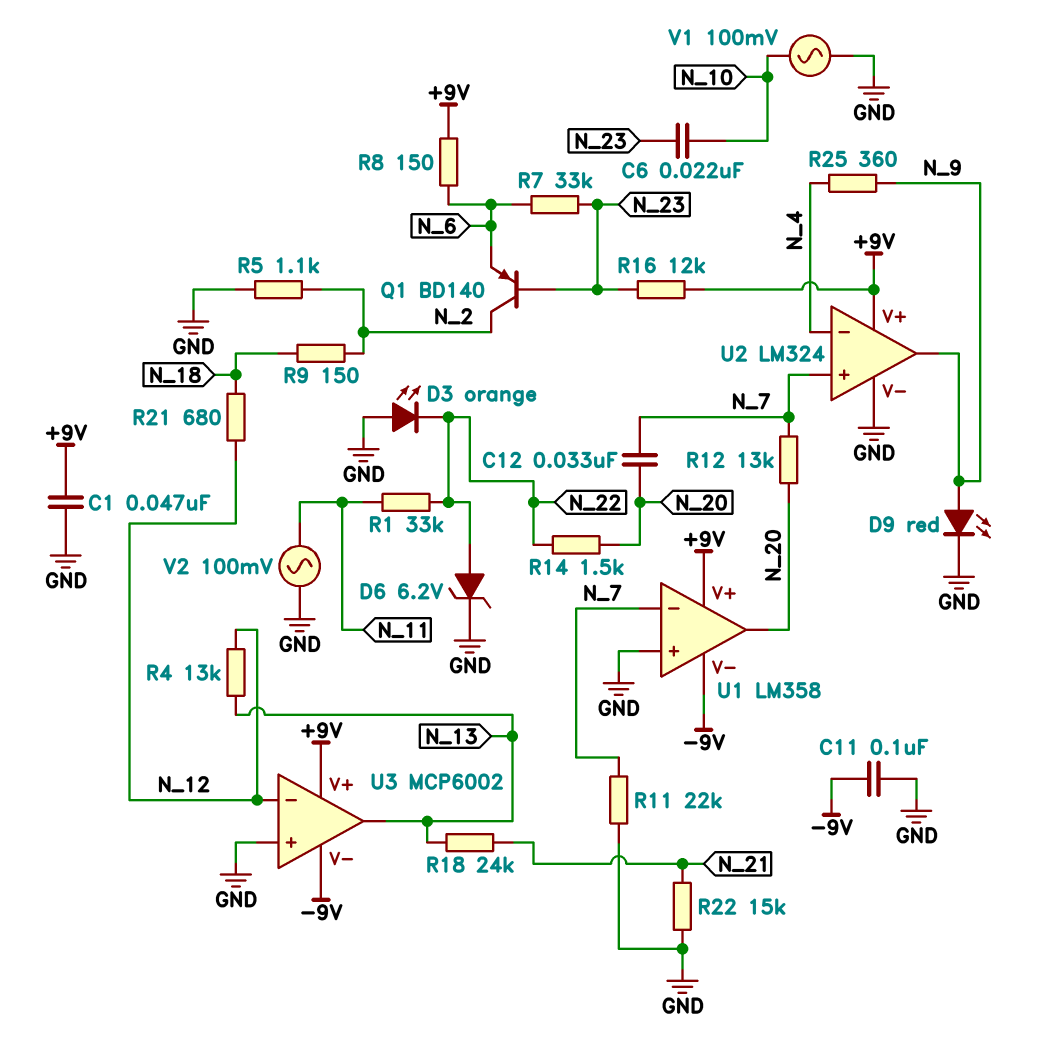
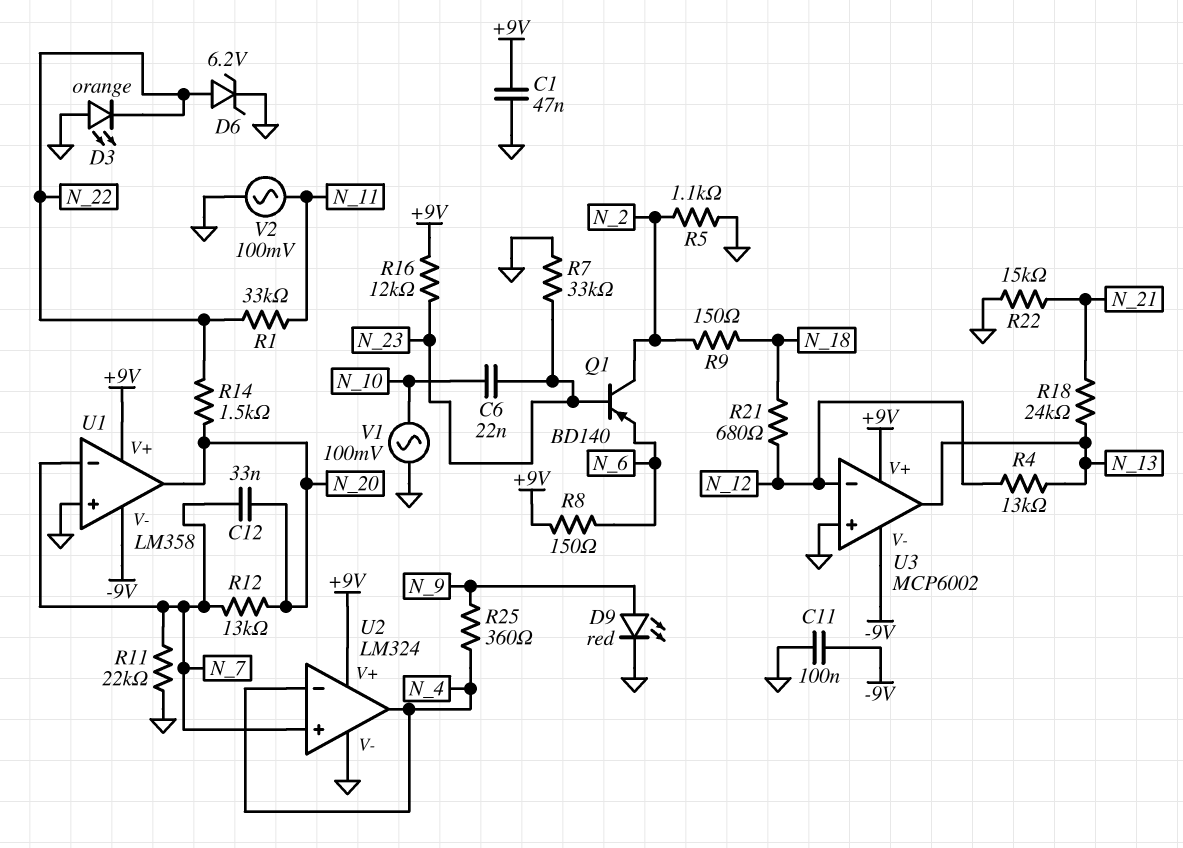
R7: 33k (N_6, N_23) -> 33k (GND, N_23)
U2 pin out: N_9 -> N_4

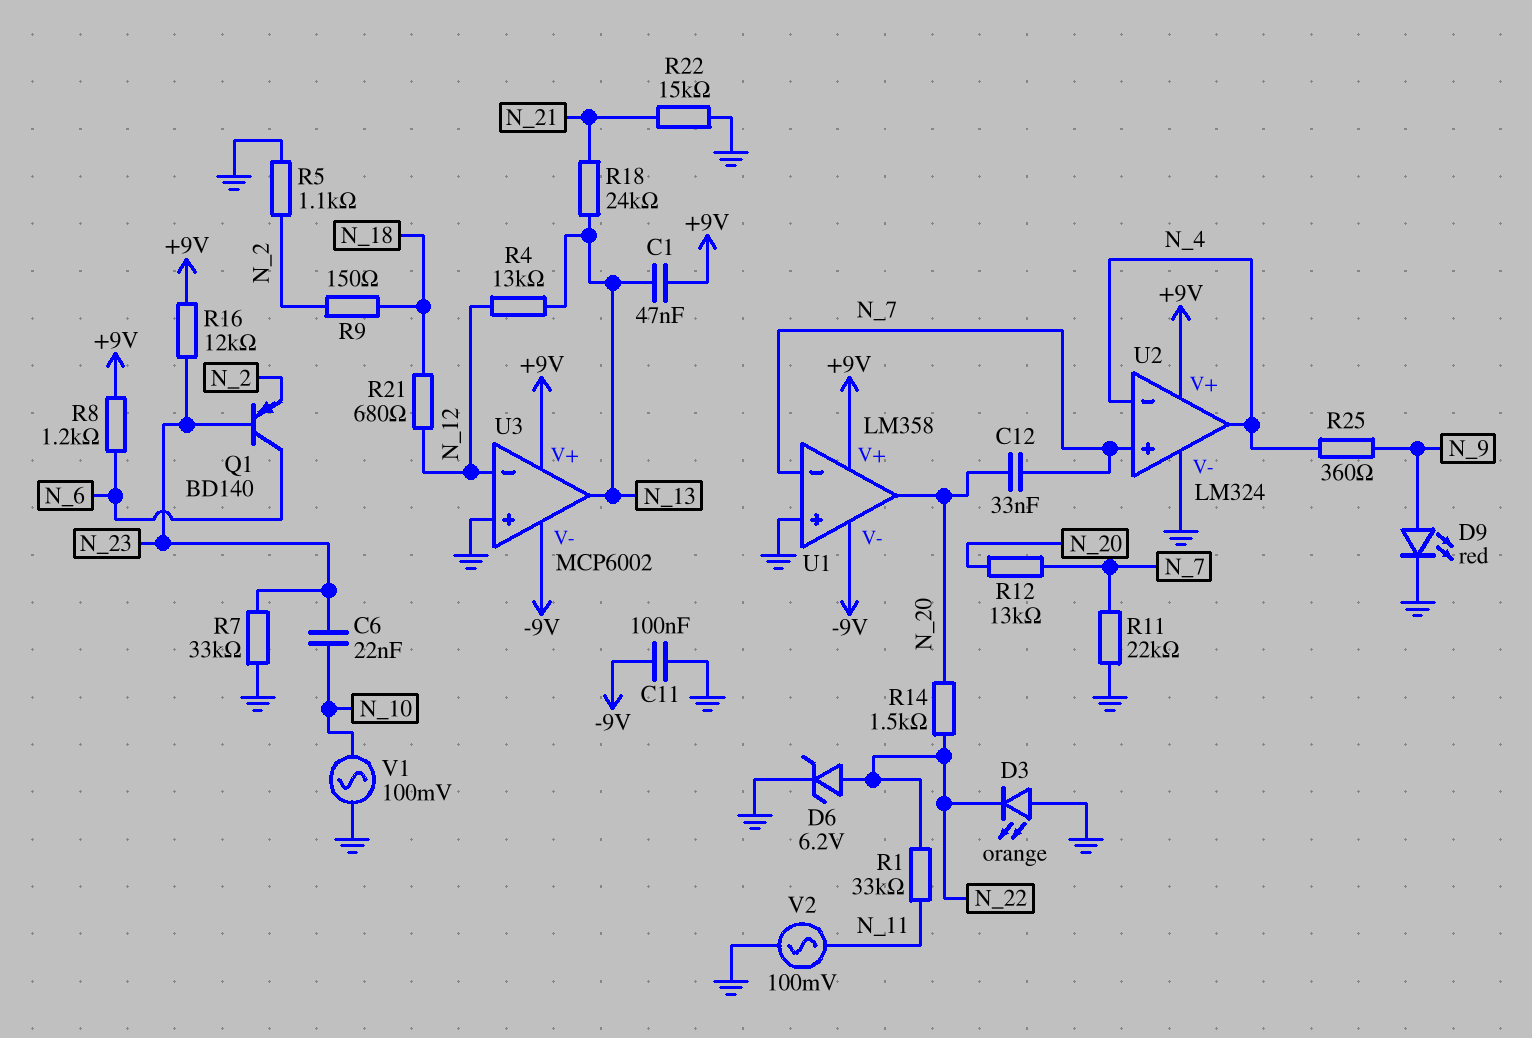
C1: 47nF (+9V, GND) -> 47nF (+9V, N_13)
Q1: PNP BD140 (B N_23, C N_2, E N_6) -> PNP BD140 (B N_23, C N_6, E N_2)
R8: 150 (+9V, N_6) -> 1.2k (+9V, N_6)

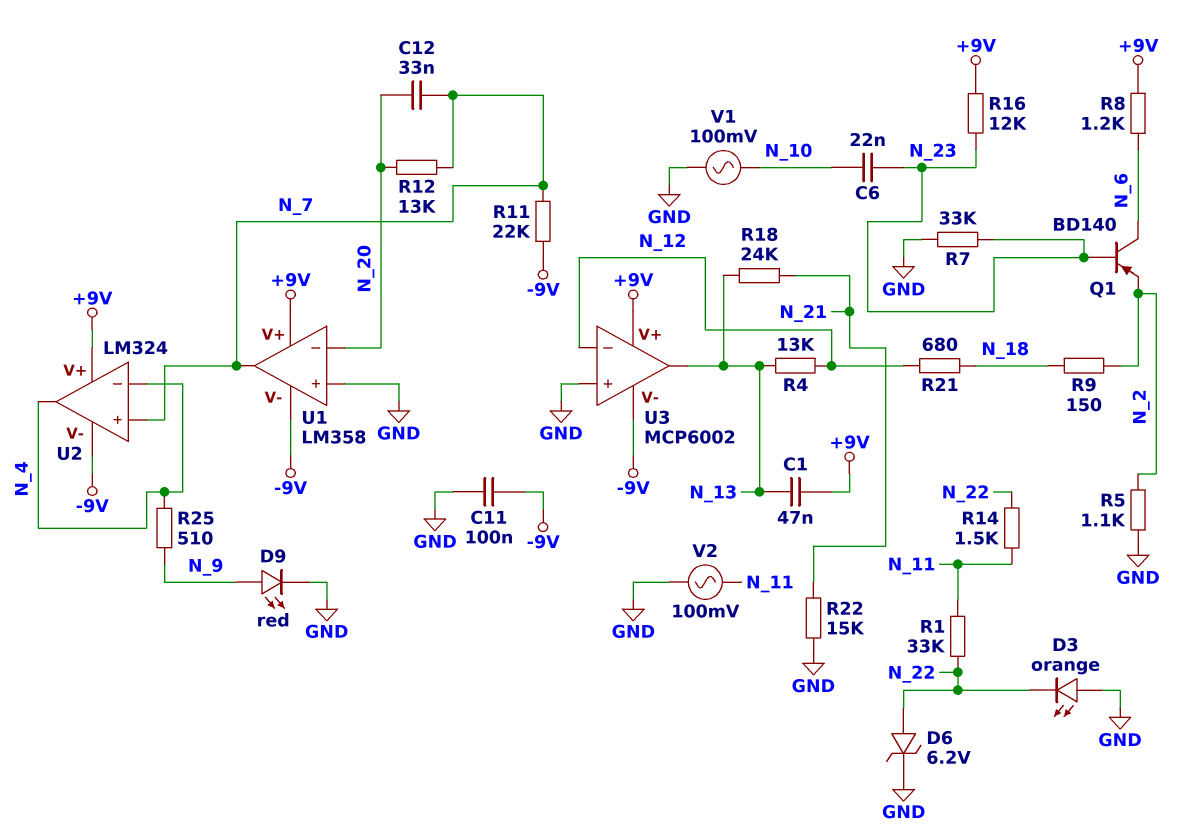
R11: 22k (GND, N_7) -> 22k (-9V, N_7)
R14: 1.5k (N_20, N_22) -> 1.5k (N_11, N_22)
R25: 360 (N_4, N_9) -> 510 (N_4, N_9)
U1 pin in-: N_7 -> N_20
U1 pin out: N_20 -> N_7
U2 pin V-: GND -> -9V

